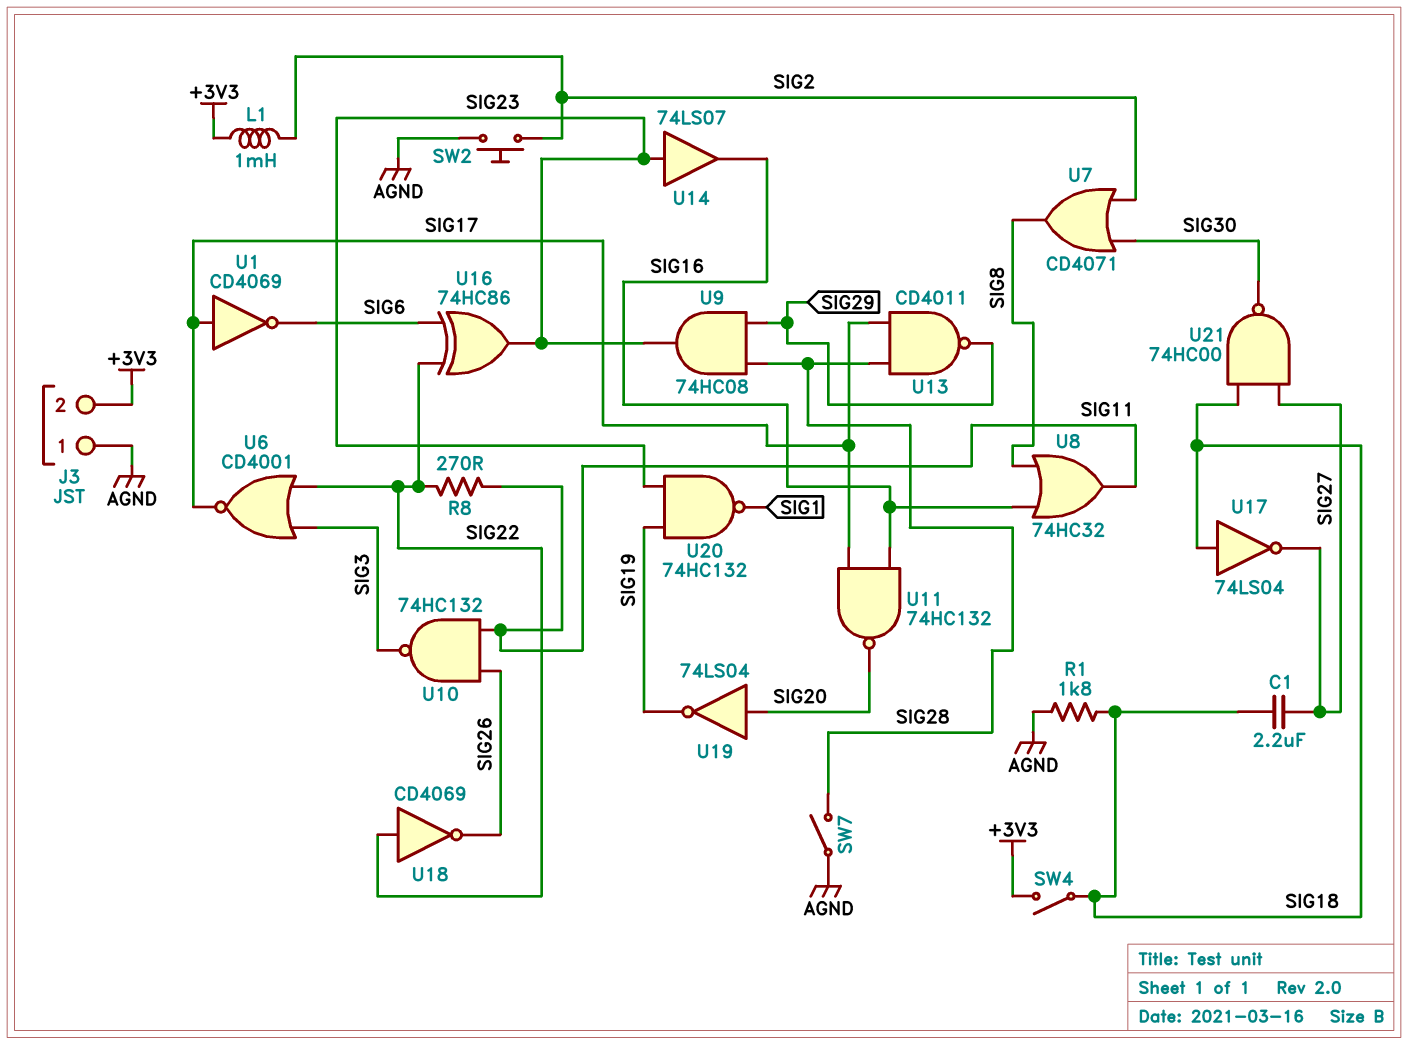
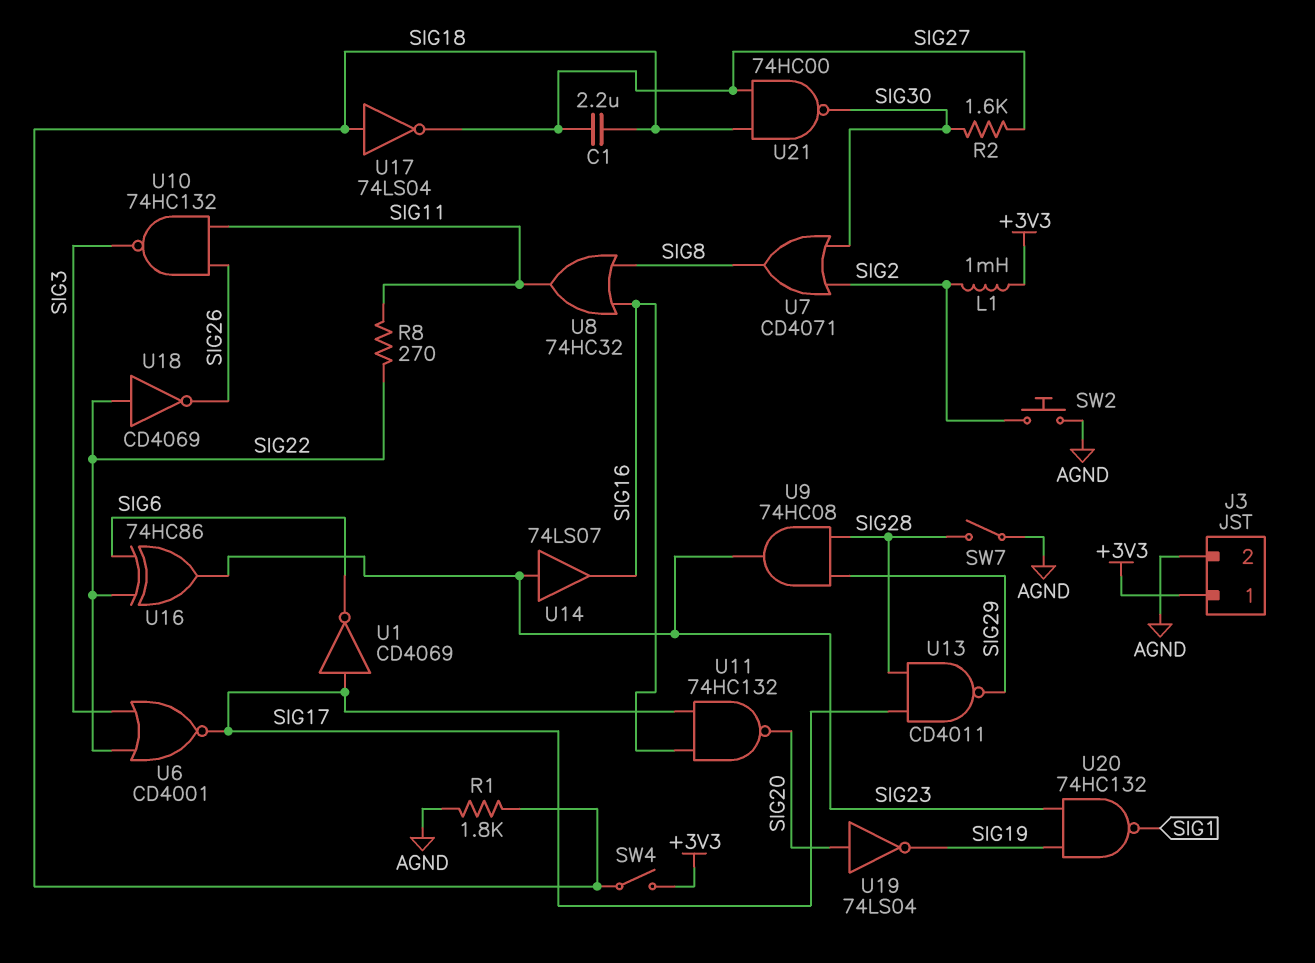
J3 pin 1: AGND -> +3V3
J3 pin 2: +3V3 -> AGND
R2: none -> 1.6k (SIG27, SIG30)

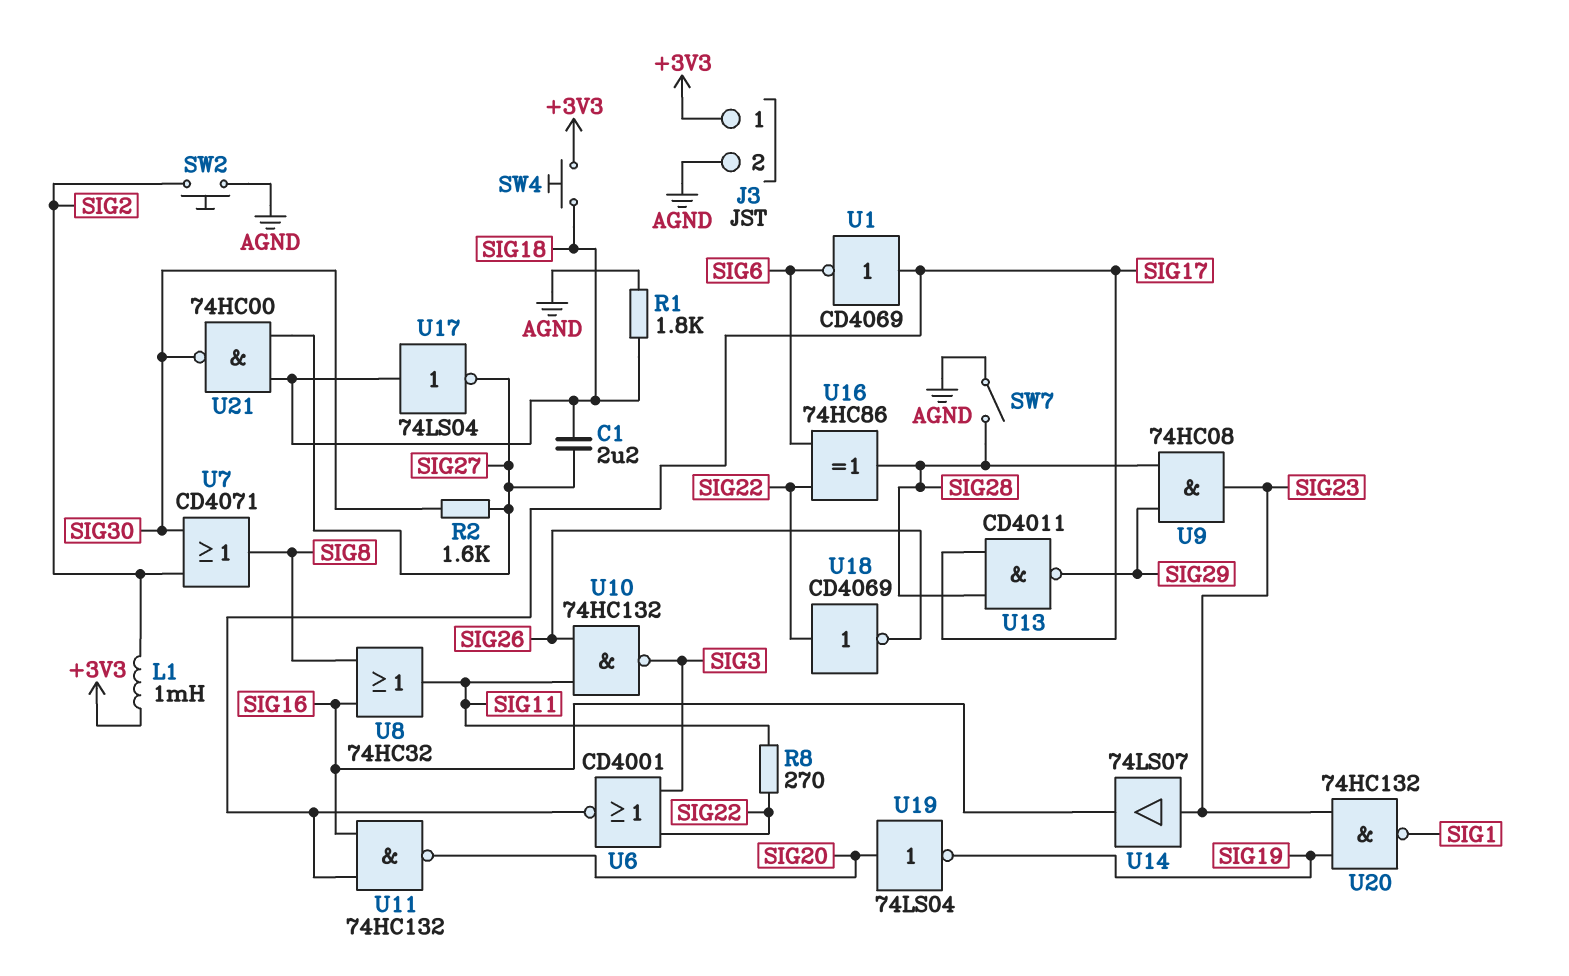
SW4: switch (+3V3, SIG18) -> button (+3V3, SIG18)
U16: XOR 74HC86 (in SIG6, in SIG22, out SIG23) -> XOR 74HC86 (in SIG6, in SIG22, out SIG28)

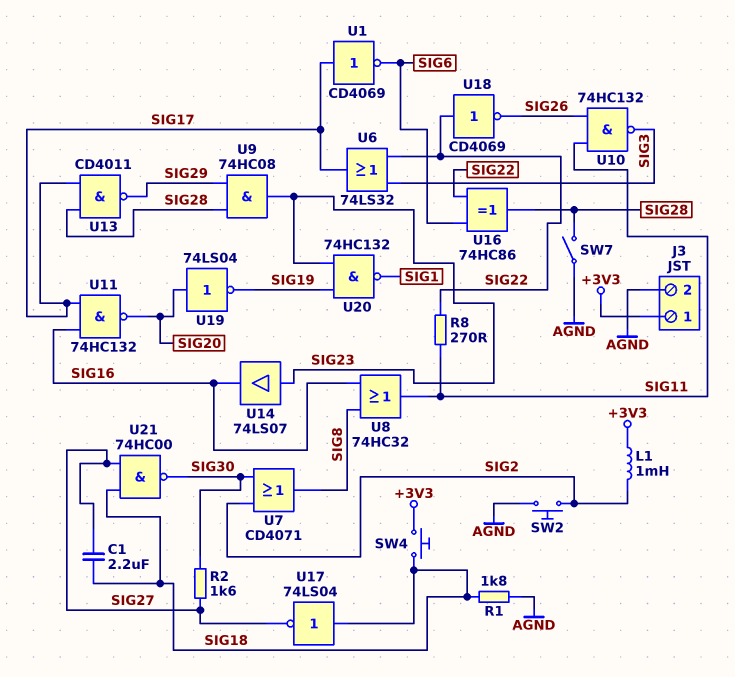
U6: NOR CD4001 (in SIG3, in SIG22, out SIG17) -> OR 74LS32 (in SIG3, in SIG22, out SIG17)

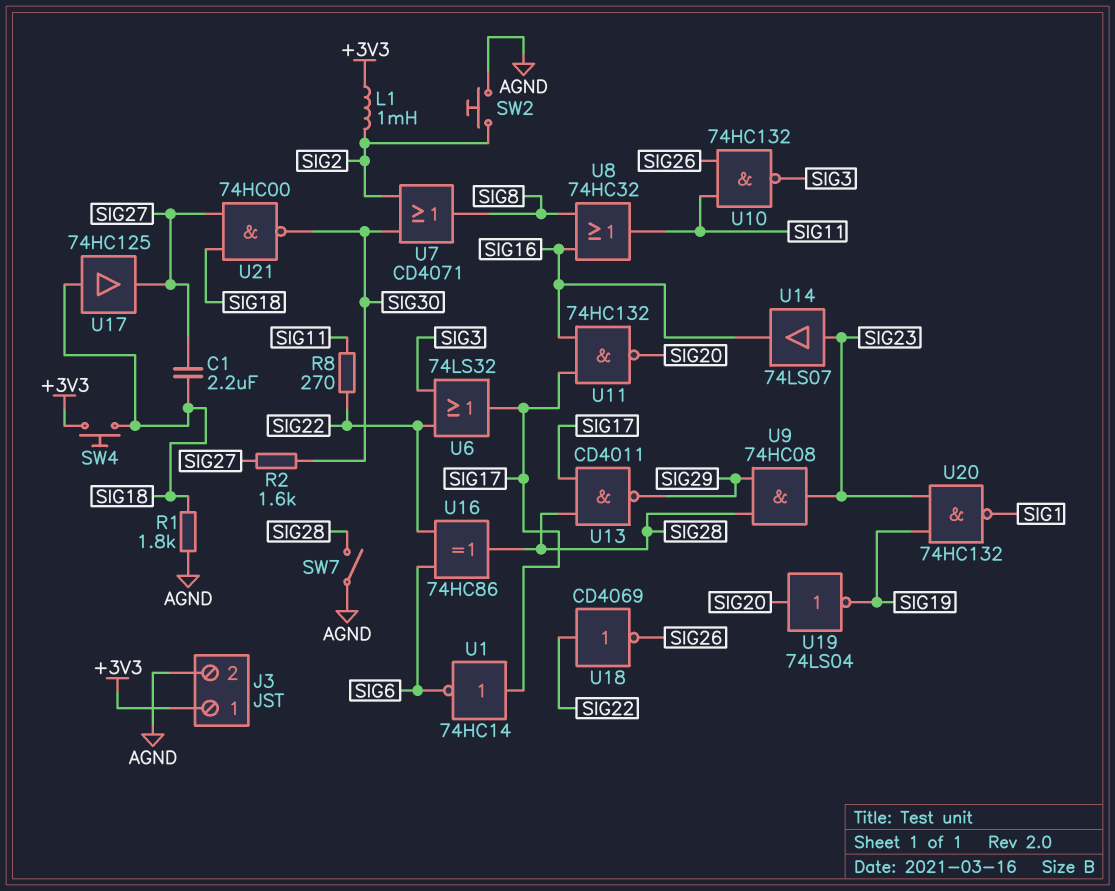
U1: NOT CD4069 (in SIG17, out SIG6) -> NOT 74HC14 (in SIG17, out SIG6)
U17: NOT 74LS04 (in SIG18, out SIG27) -> buffer 74HC125 (in SIG18, out SIG27)

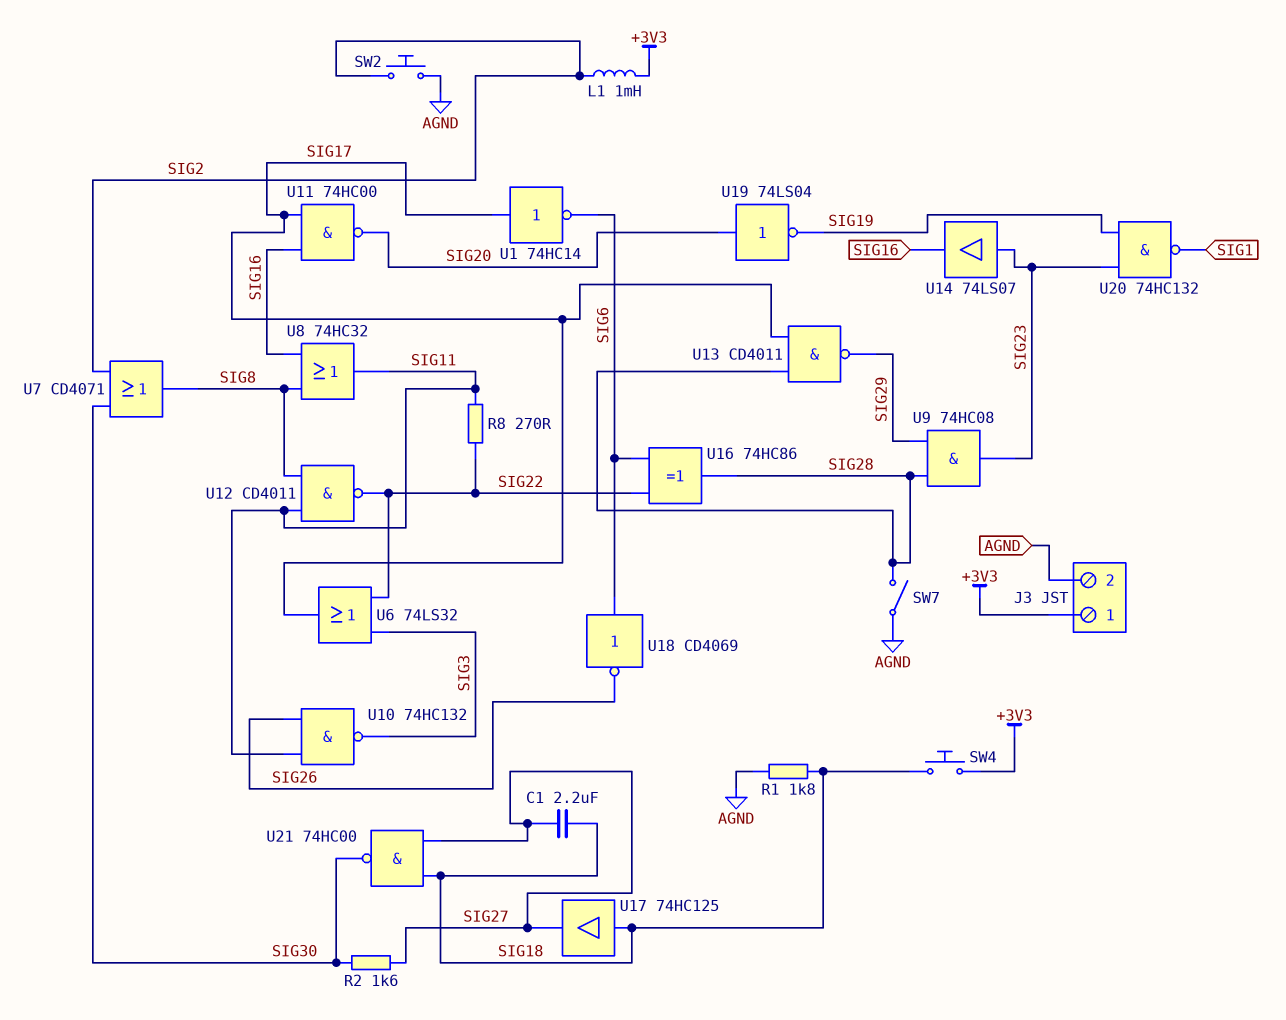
U11: NAND 74HC132 (in SIG16, in SIG17, out SIG20) -> NAND 74HC00 (in SIG16, in SIG17, out SIG20)
U12: none -> NAND CD4011 (in SIG8, in SIG11, out SIG22)
U18: NOT CD4069 (in SIG22, out SIG26) -> NOT CD4069 (in SIG6, out SIG26)

